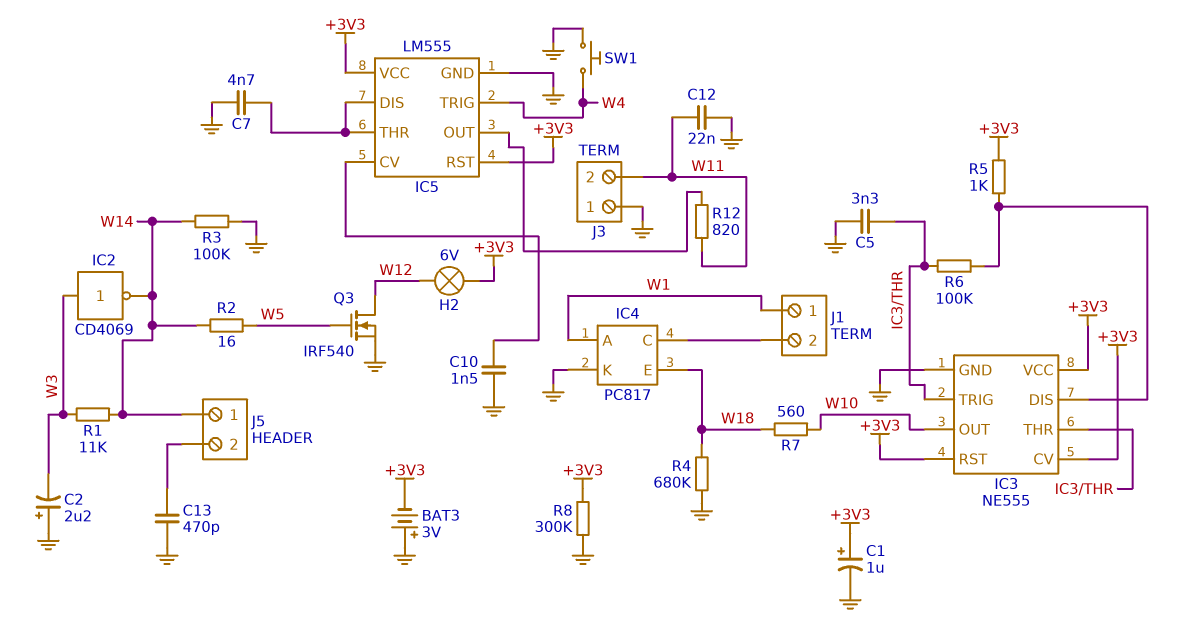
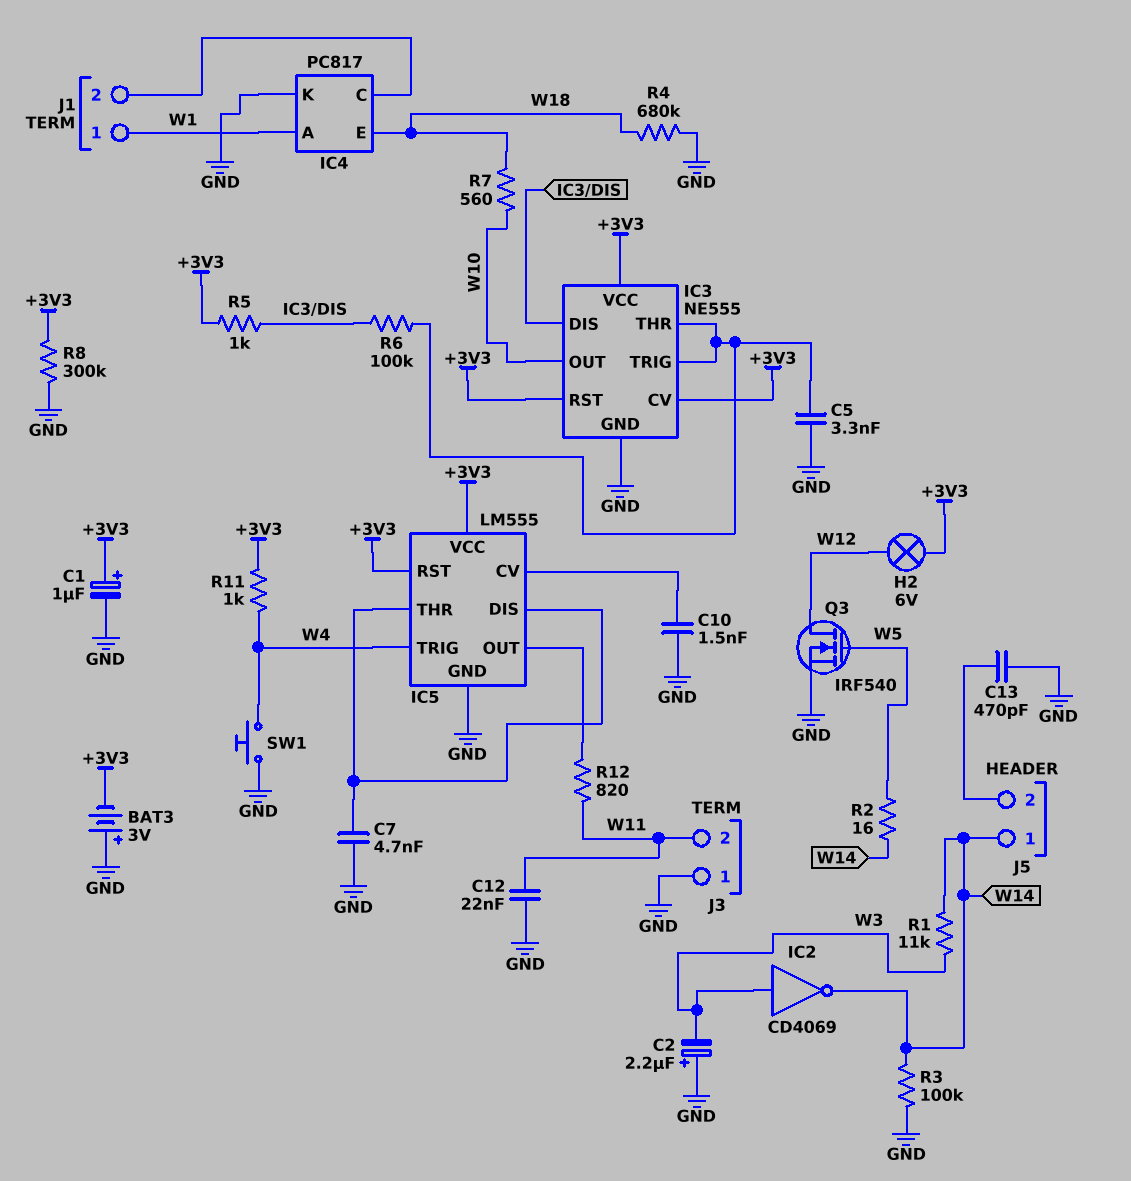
R11: none -> 1k (+3V3, W4)

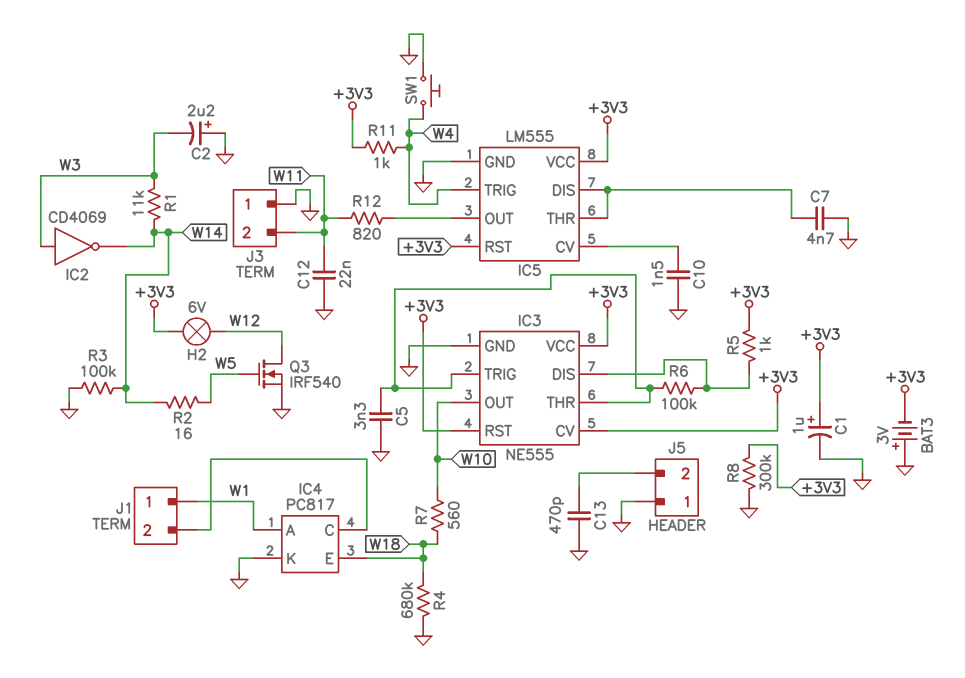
J5 pin 1: W14 -> GND

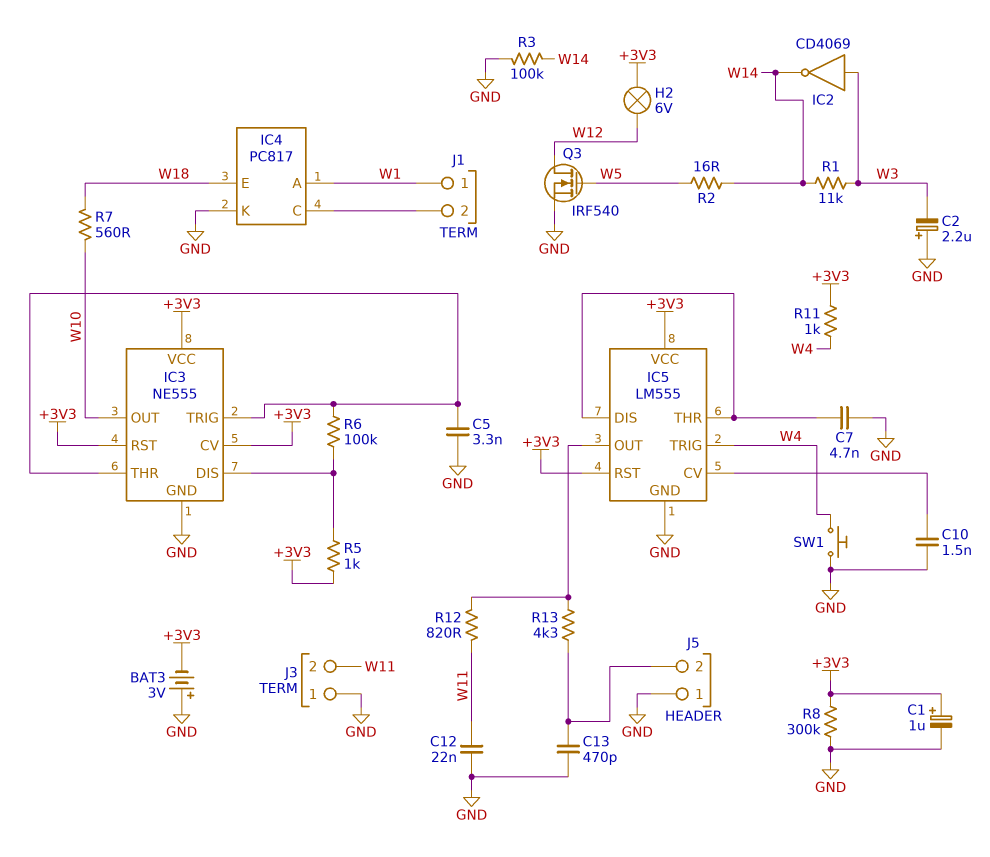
R4: 680k (GND, W18) -> none
R13: none -> 4.3k (IC5/OUT, J5/2)

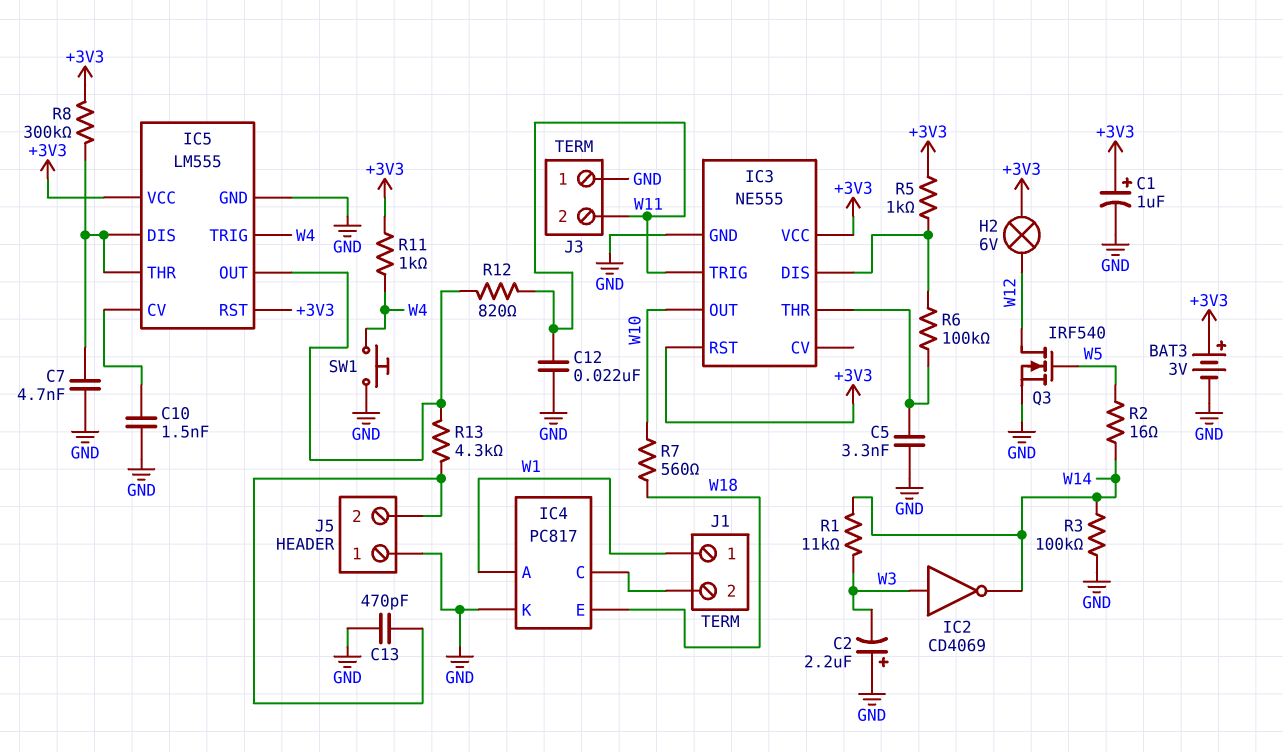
BAT3: 3V (plus GND, minus +3V3) -> 3V (plus +3V3, minus GND)
IC3 pin CV: +3V3 -> none
IC3 pin TRIG: IC3/THR -> W11
R8: 300k (+3V3, GND) -> 300k (+3V3, IC5/DIS)

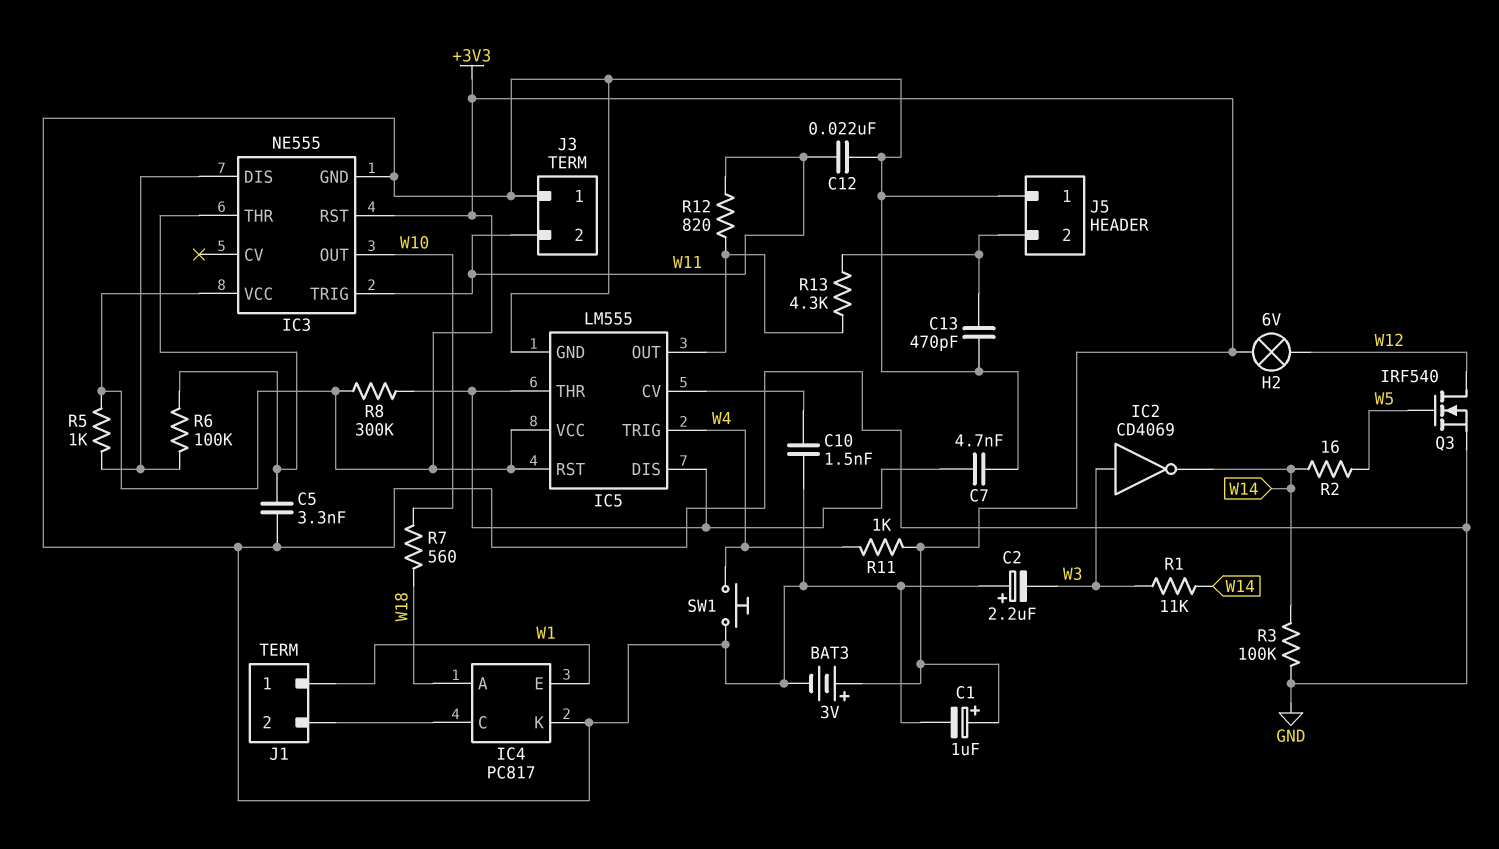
IC4 pin A: W1 -> W18
IC4 pin E: W18 -> W1

